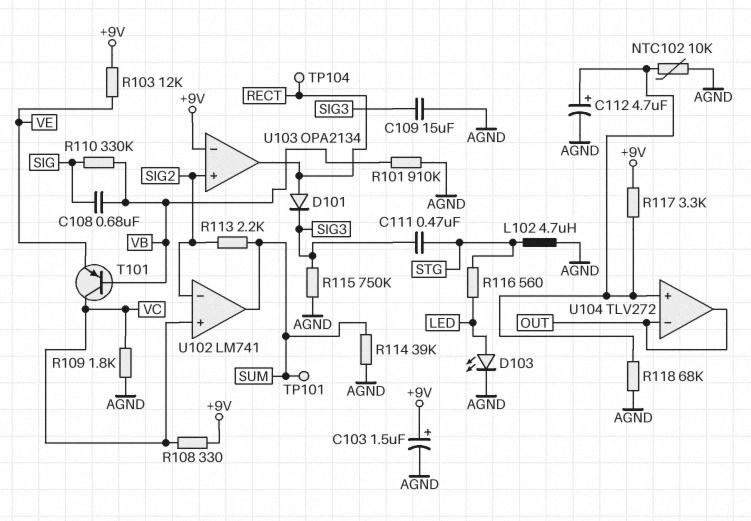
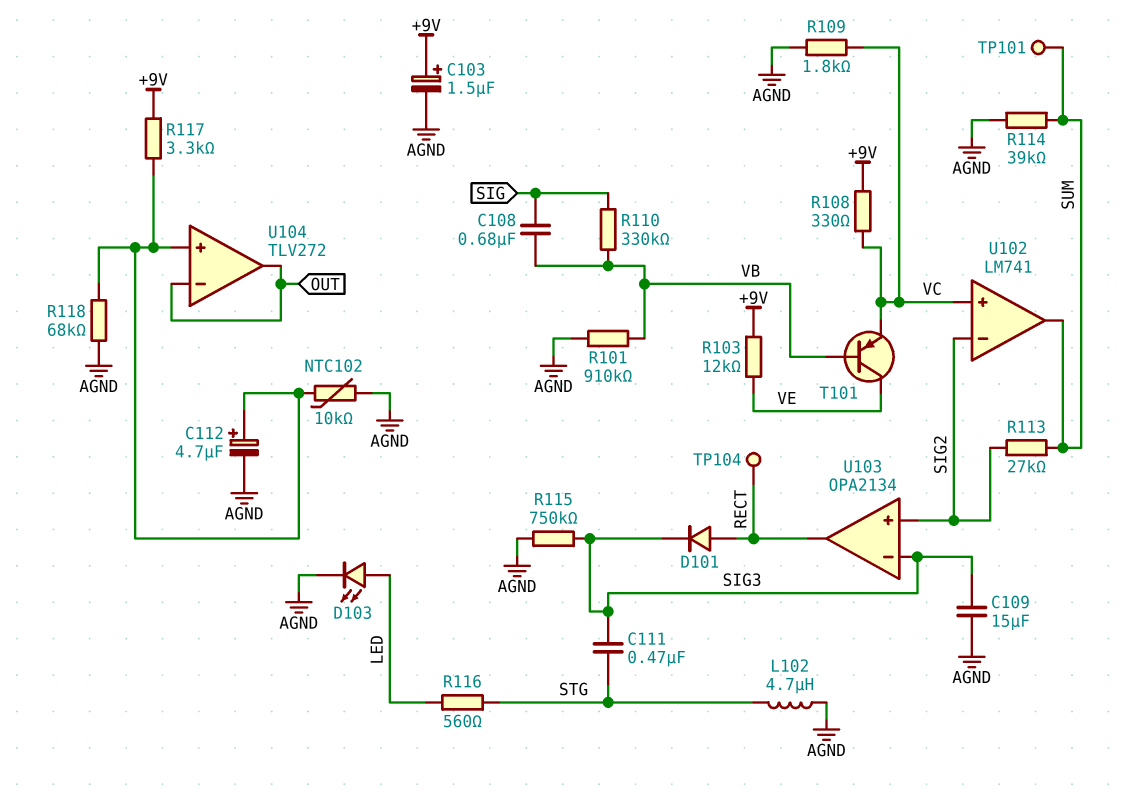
R113: 2.2k (SIG2, SUM) -> 27k (SIG2, SUM)
T101: PNP (B VB, C VC, E VE) -> PNP (B VB, C VE, E VC)
U103 pin in-: +9V -> SIG3

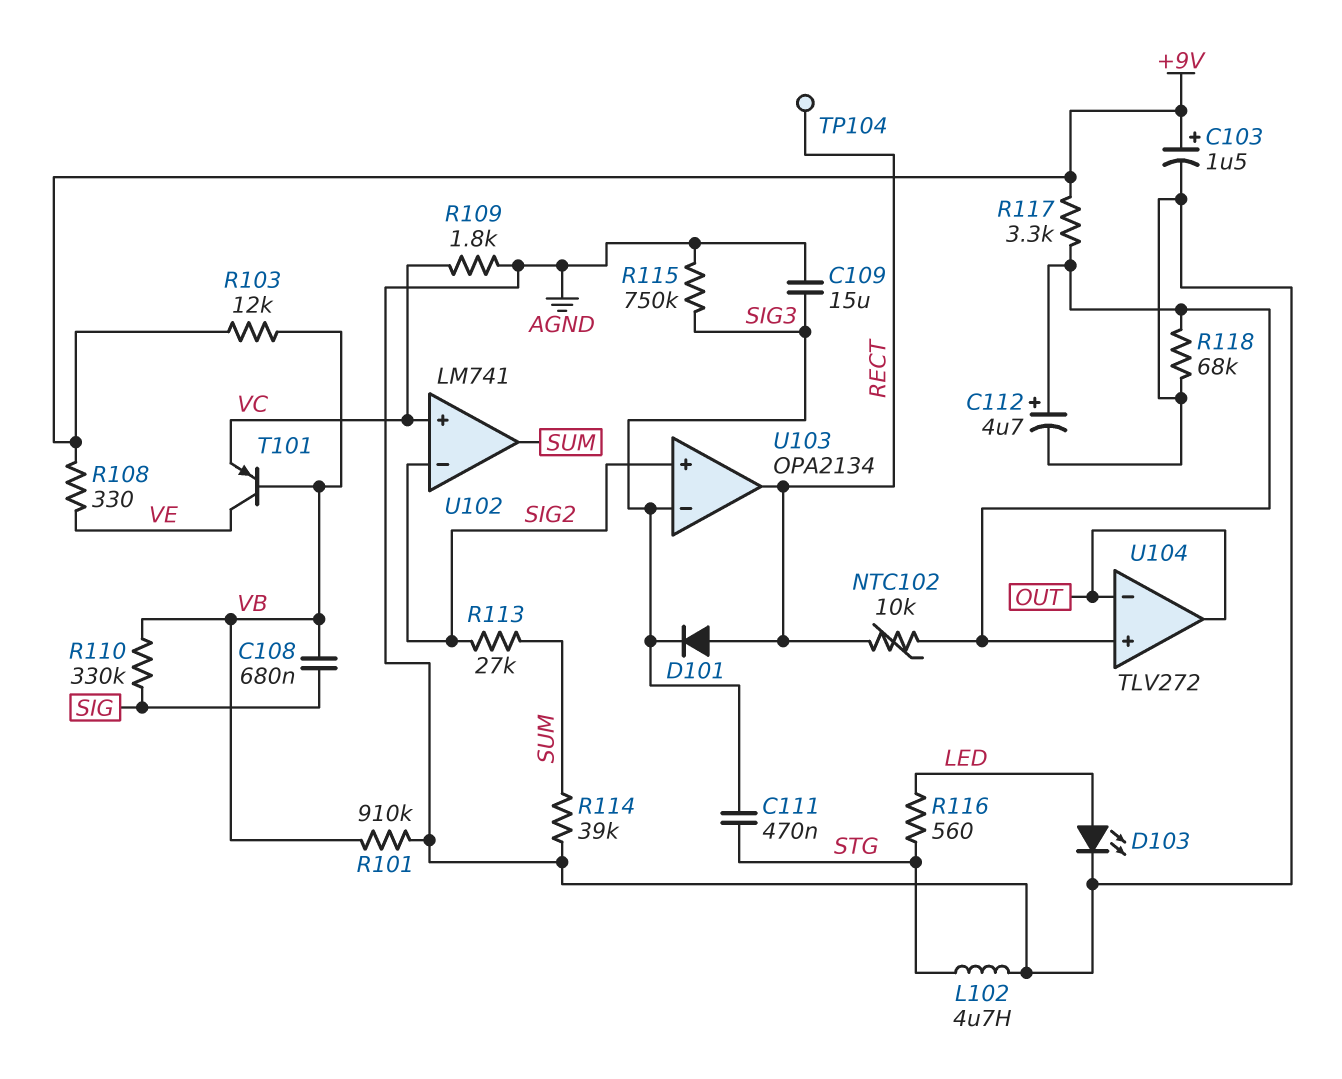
NTC102: 10k (AGND, U104/in+) -> 10k (RECT, U104/in+)
R103: 12k (+9V, VE) -> 12k (+9V, VB)
R108: 330 (+9V, VC) -> 330 (+9V, VE)
TP101: test point (SUM) -> none

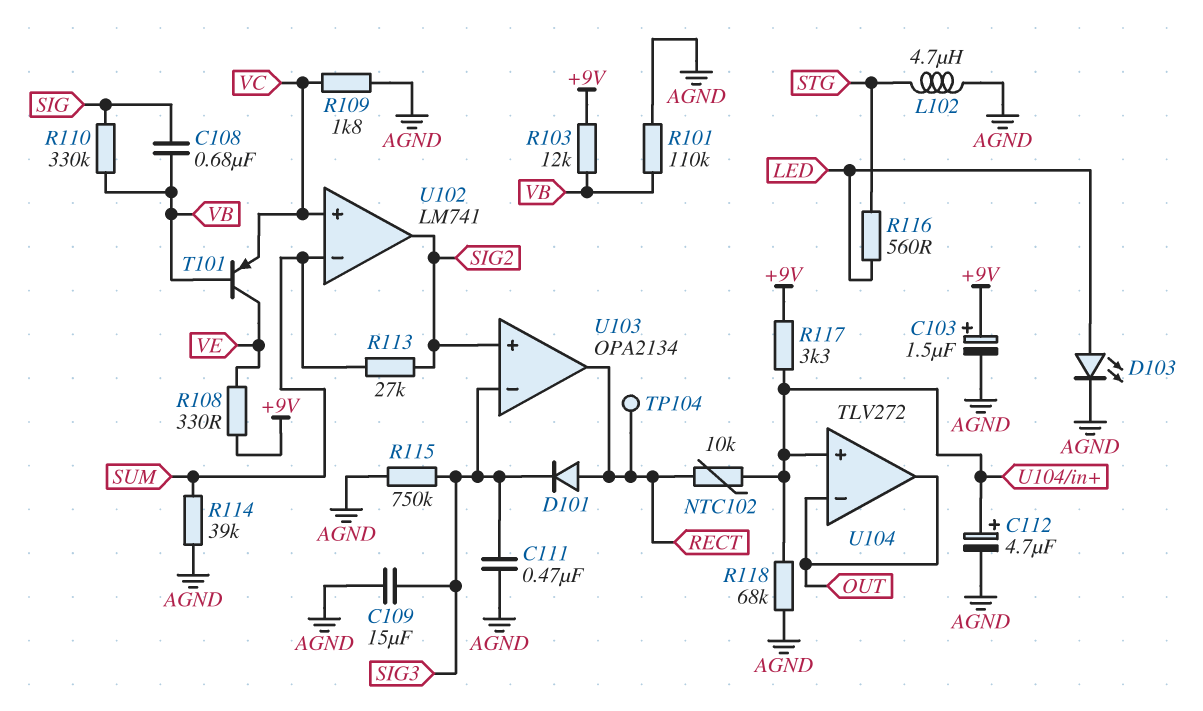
C111: 470nF (SIG3, STG) -> 470nF (AGND, SIG3)
R101: 910k (AGND, VB) -> 110k (AGND, VB)
U102 pin in-: SIG2 -> SUM
U102 pin out: SUM -> SIG2

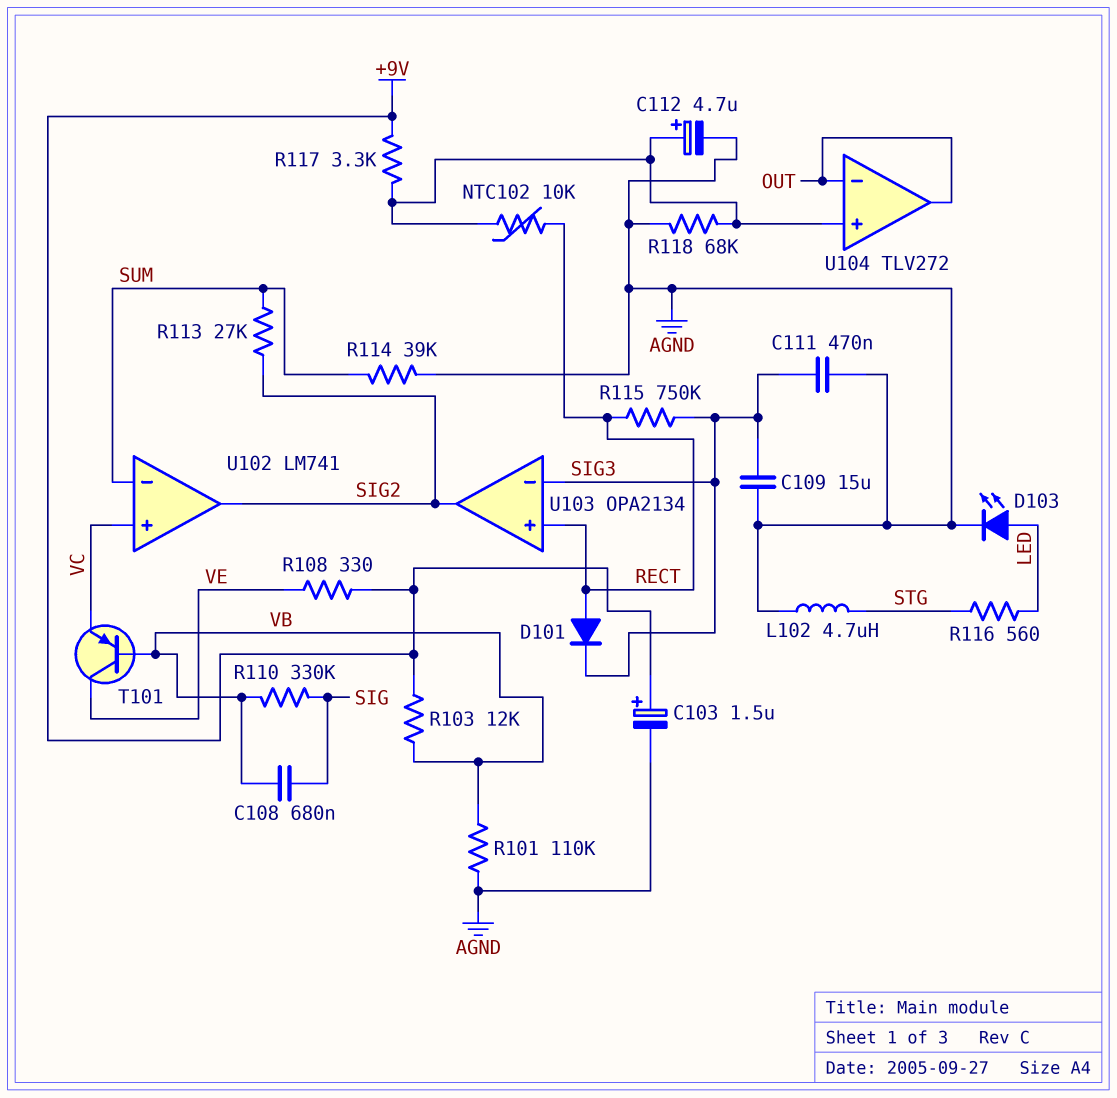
R109: 1.8k (AGND, VC) -> none
R115: 750k (AGND, SIG3) -> 750k (RECT, SIG3)
TP104: test point (RECT) -> none
U103 pin in+: SIG2 -> RECT
U103 pin out: RECT -> SIG2

